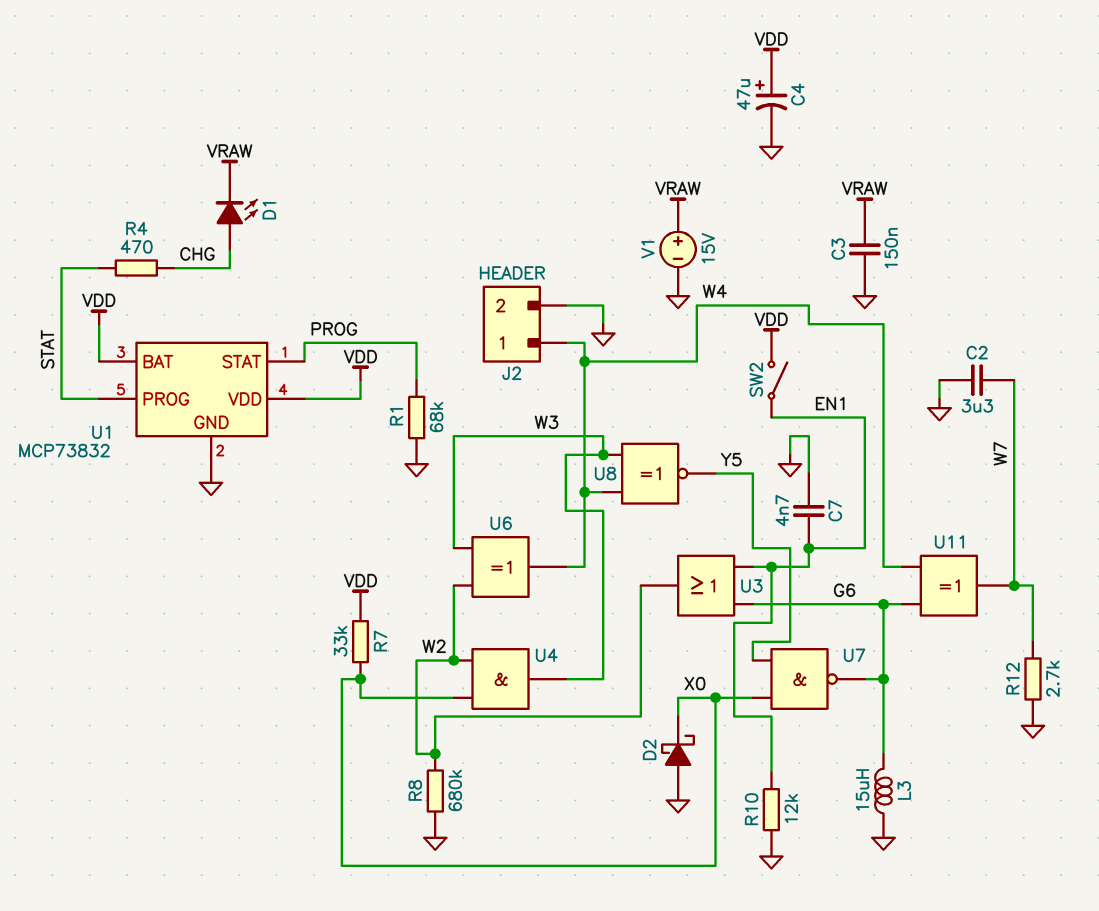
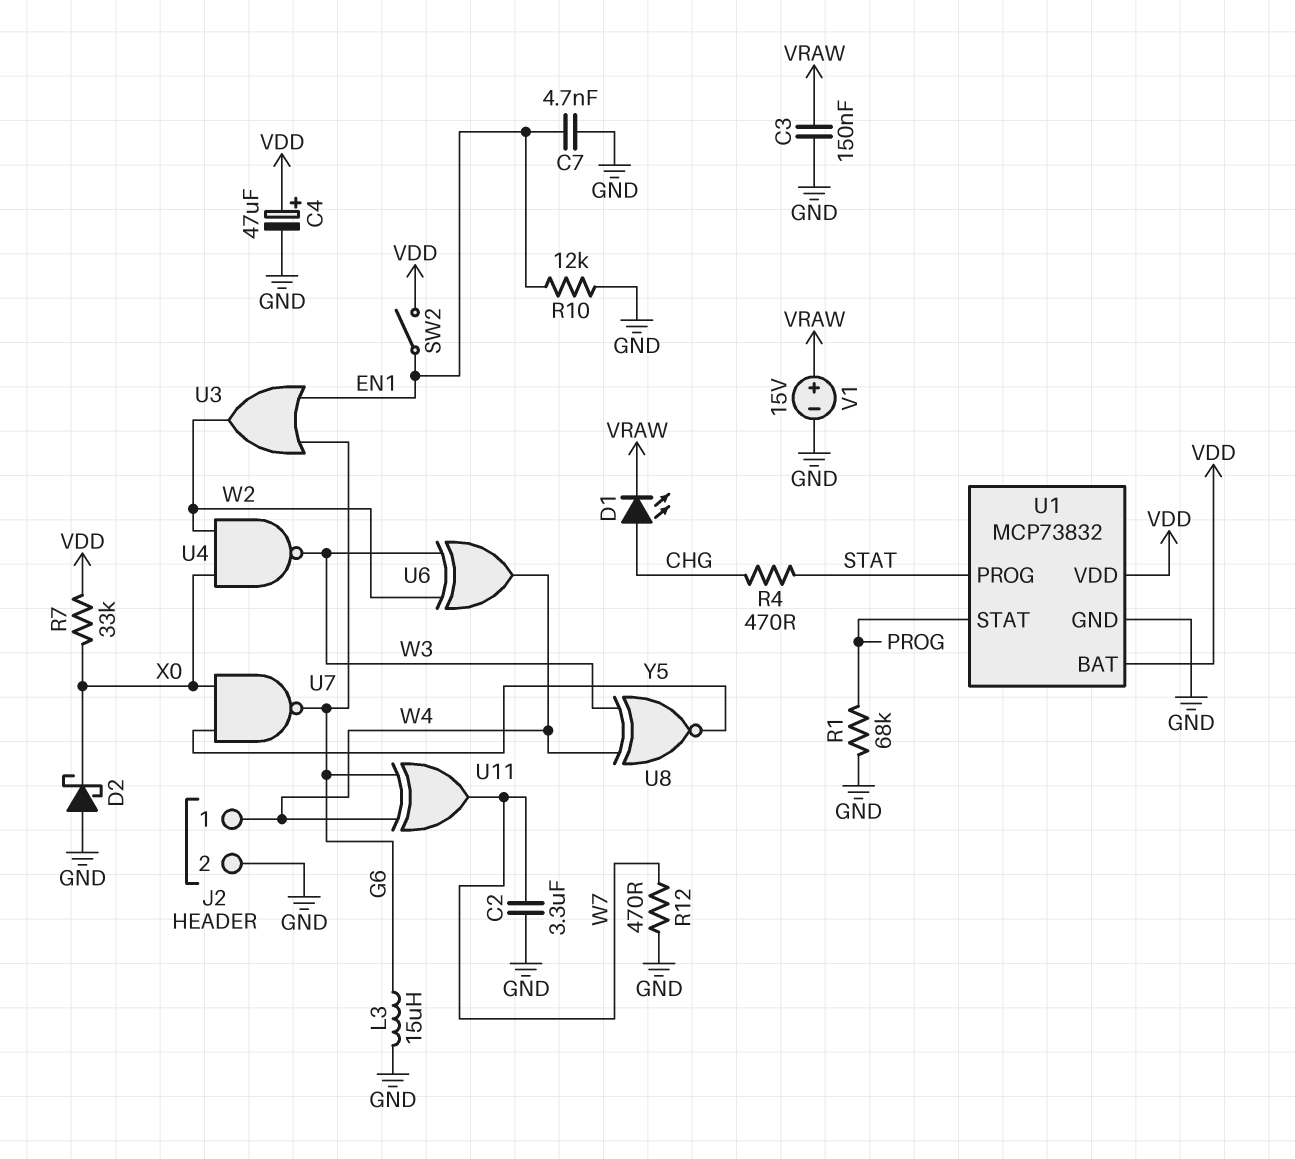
R8: 680k (GND, W2) -> none
R12: 2.7k (GND, W7) -> 470 (GND, W7)
U4: AND (in W2, in X0, out W3) -> NAND (in W2, in X0, out W3)

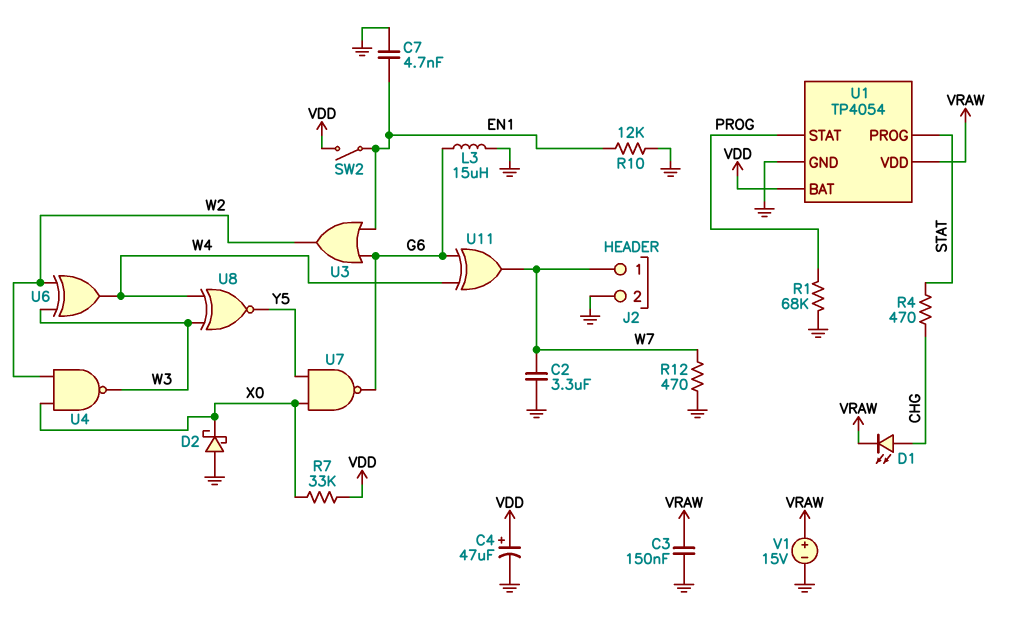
J2 pin 1: W4 -> W7
U1: MCP73832 -> TP4054
U1 pin VDD: VDD -> VRAW

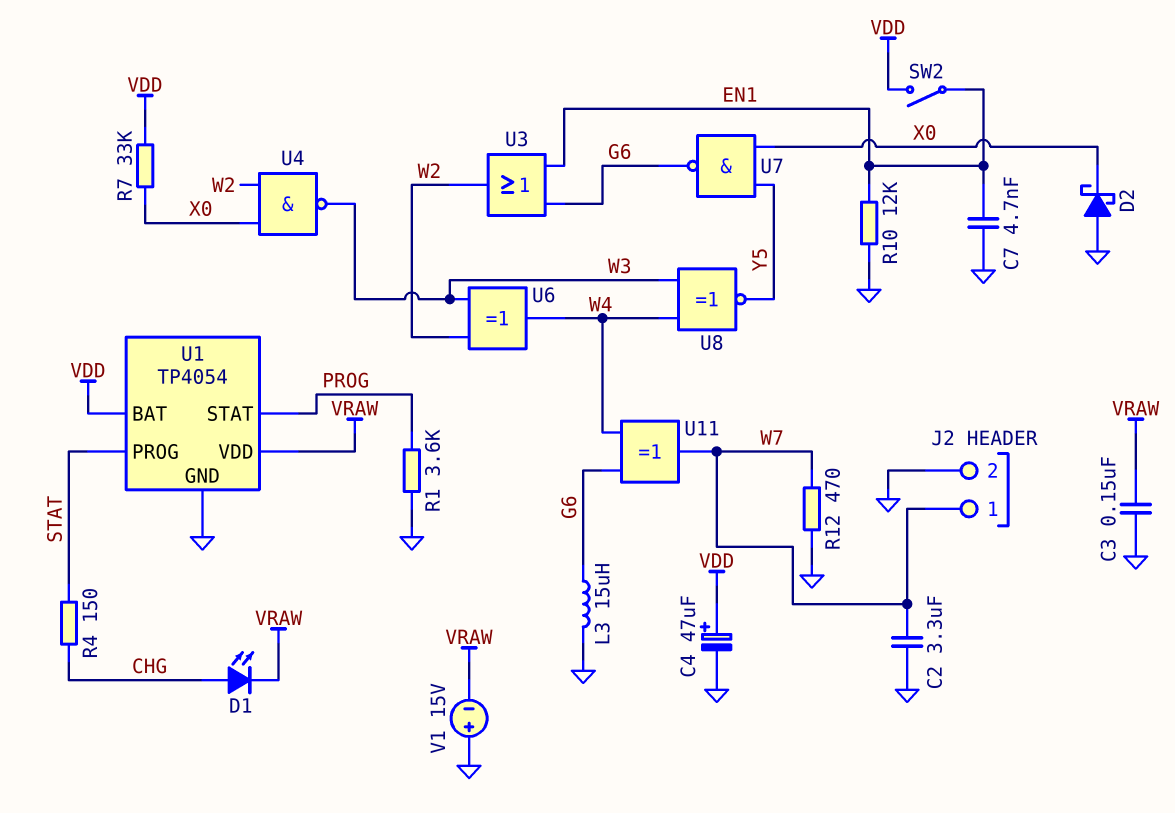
R1: 68k (GND, PROG) -> 3.6k (GND, PROG)
R4: 470 (CHG, STAT) -> 150 (CHG, STAT)
V1: 15V (plus VRAW, minus GND) -> 15V (plus GND, minus VRAW)

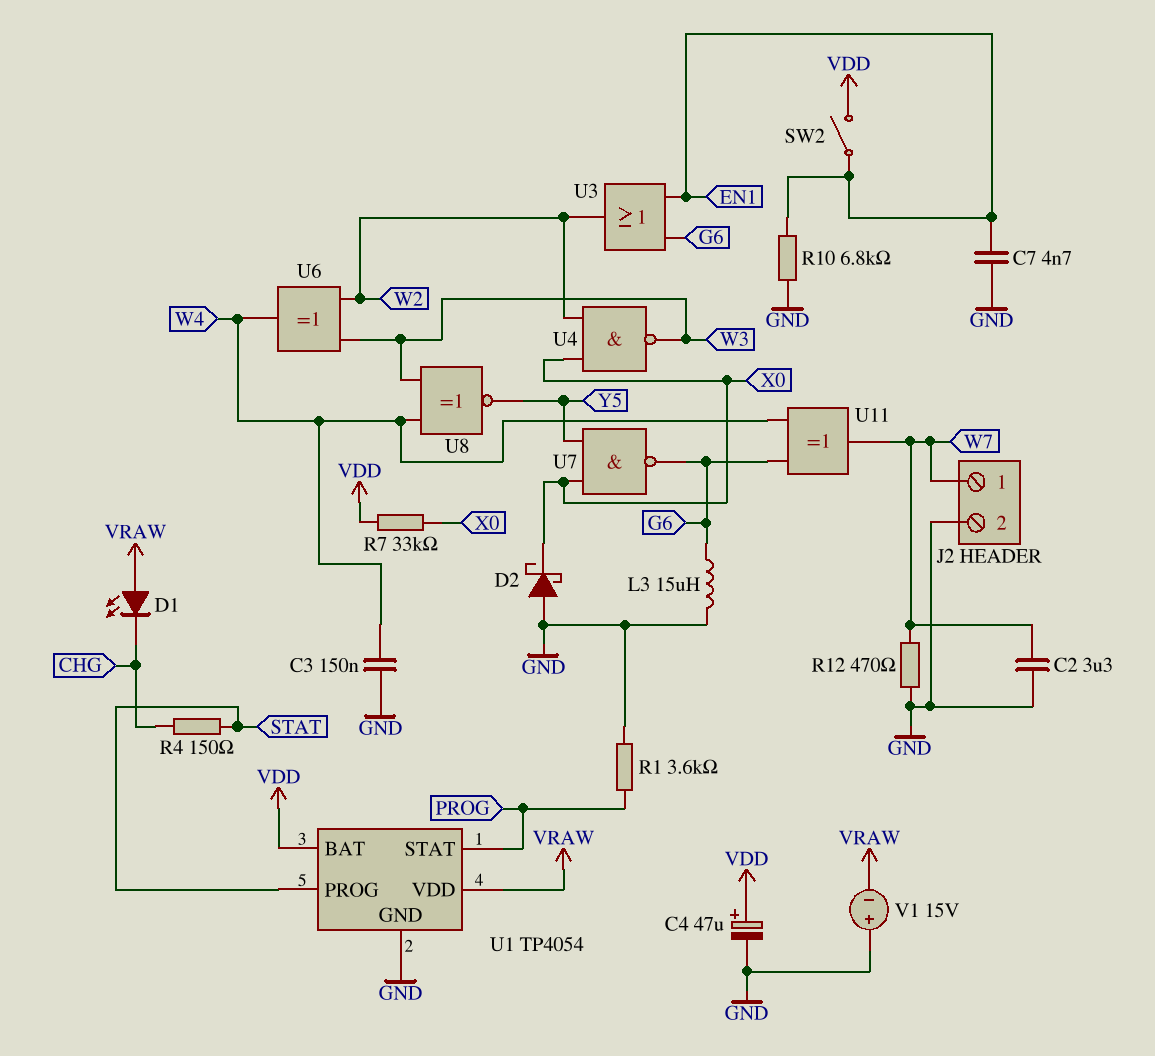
C3: 150nF (GND, VRAW) -> 150nF (GND, W4)
D1: LED (A CHG, K VRAW) -> LED (A VRAW, K CHG)
R10: 12k (EN1, GND) -> 6.8k (EN1, GND)

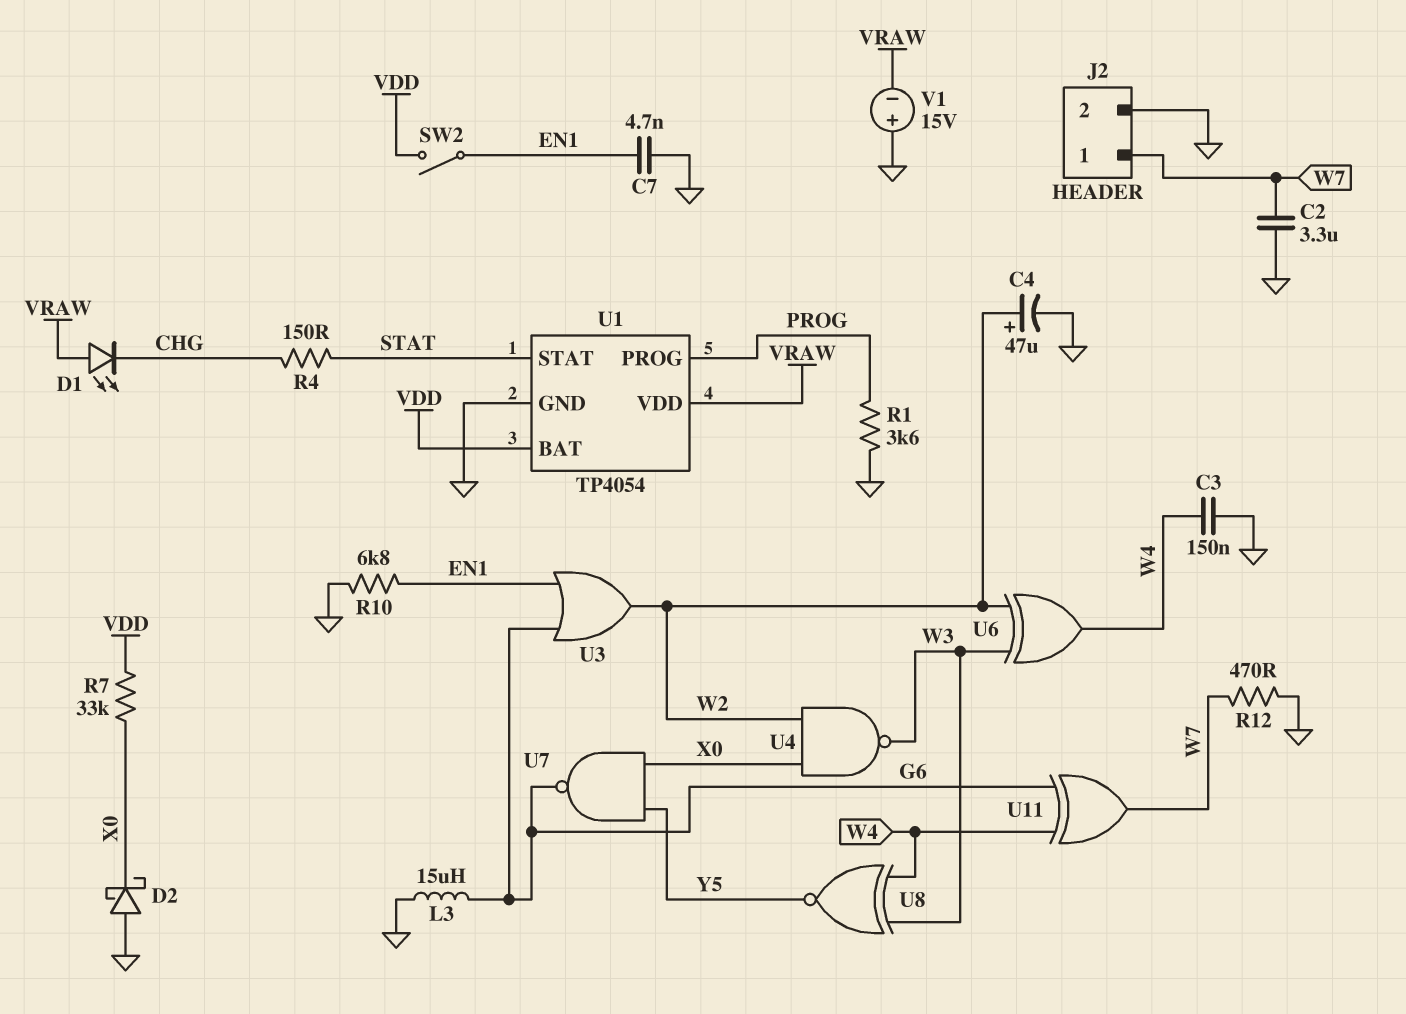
C4: 47uF (plus VDD, minus GND) -> 47uF (plus W2, minus GND)
U1 pin PROG: STAT -> PROG
U1 pin STAT: PROG -> STAT

